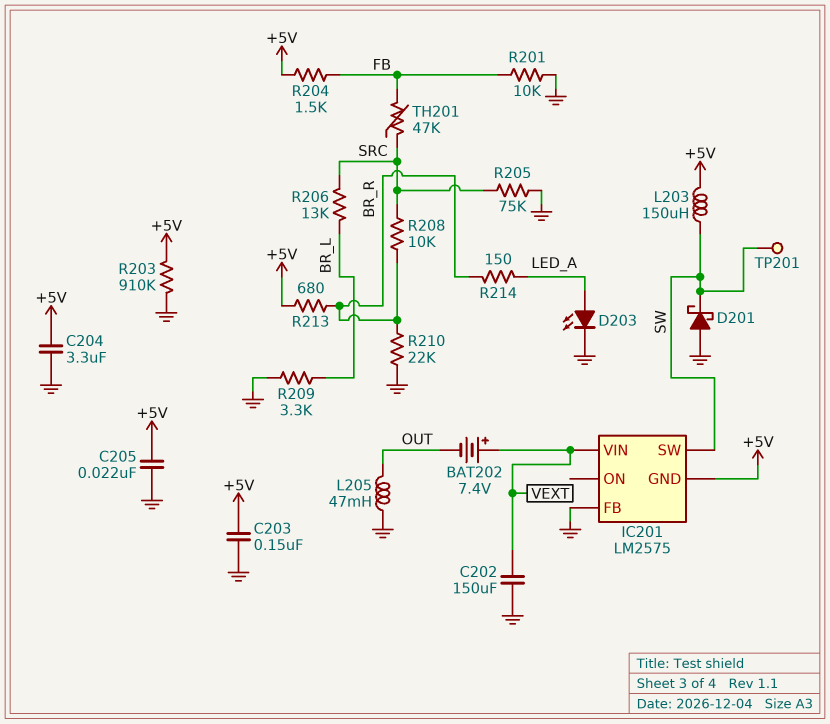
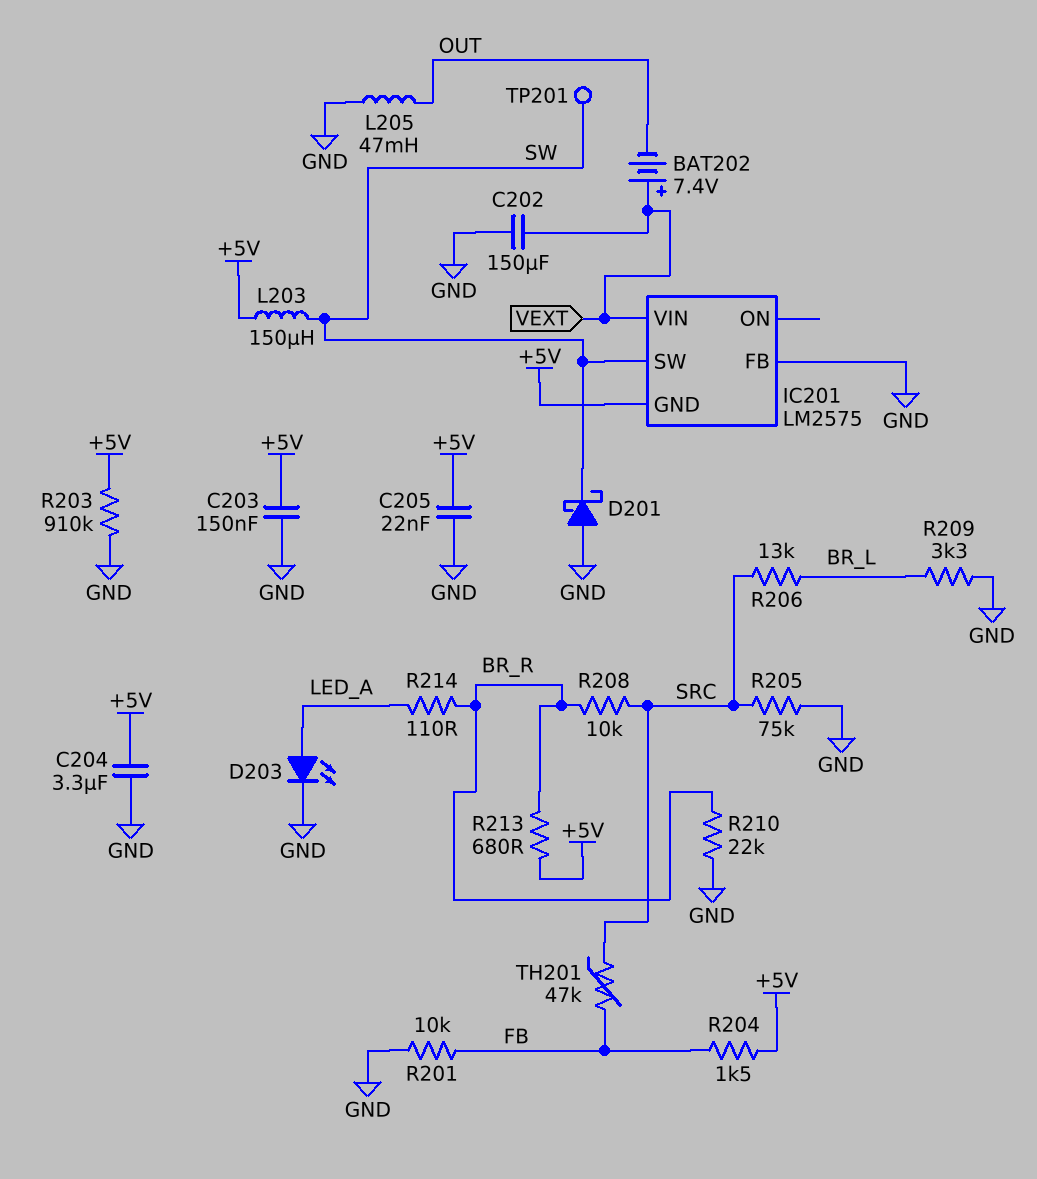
R214: 150 (BR_R, LED_A) -> 110 (BR_R, LED_A)

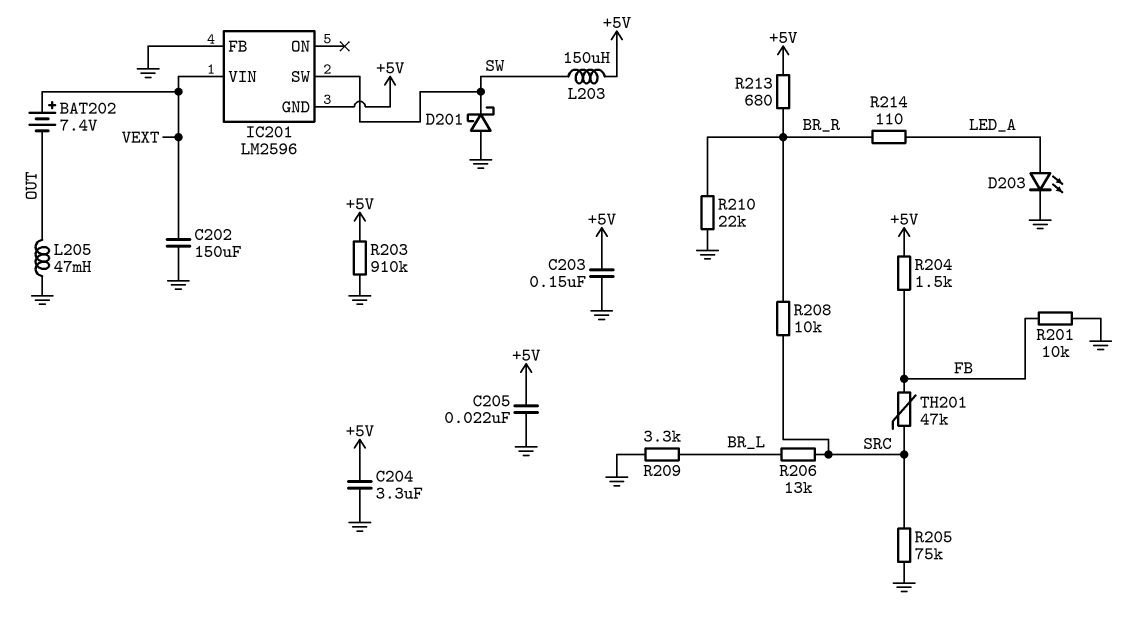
IC201: LM2575 -> LM2596
TP201: test point (SW) -> none

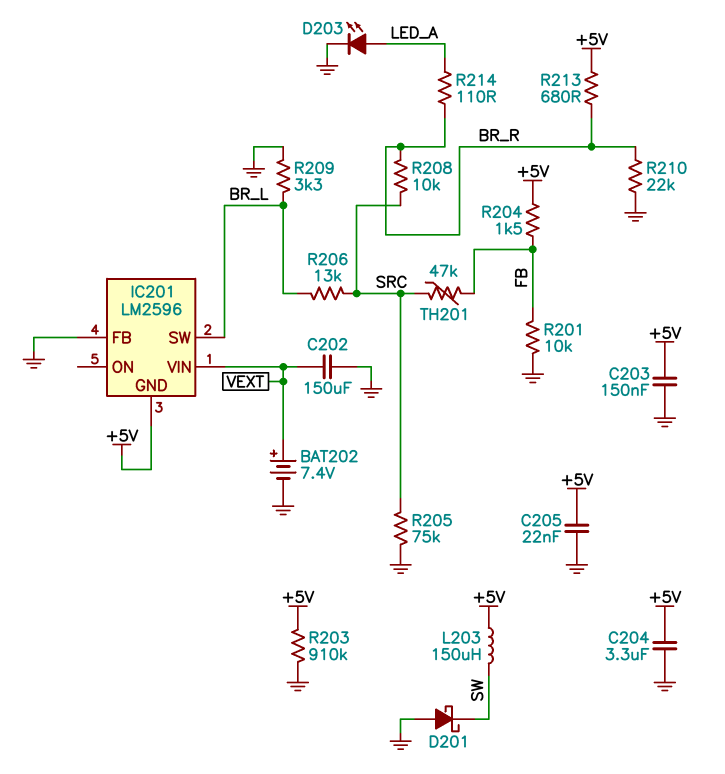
BAT202: 7.4V (plus VEXT, minus OUT) -> 7.4V (plus VEXT, minus GND)
IC201 pin SW: SW -> BR_L
L205: 47mH (GND, OUT) -> none

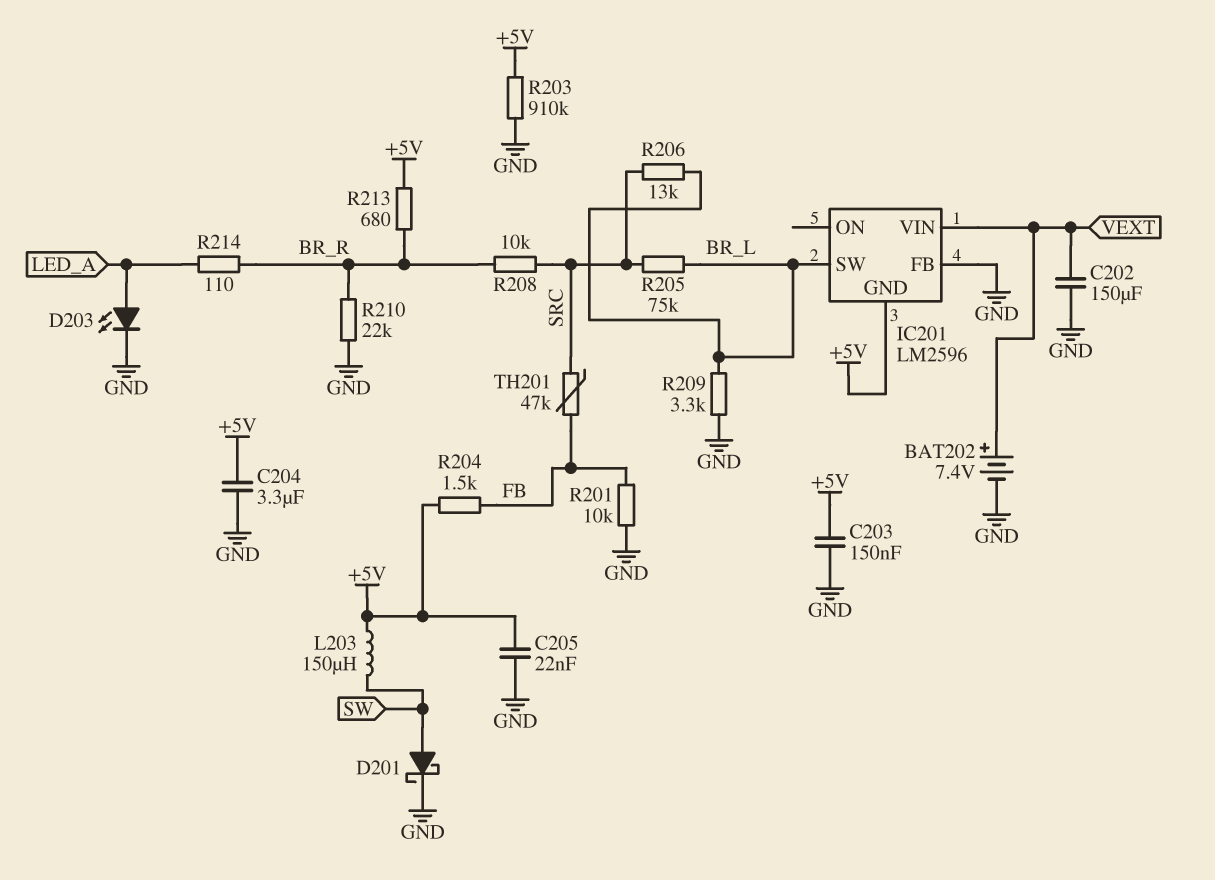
D201: schottky (A GND, K SW) -> schottky (A SW, K GND)
R205: 75k (GND, SRC) -> 75k (BR_L, SRC)

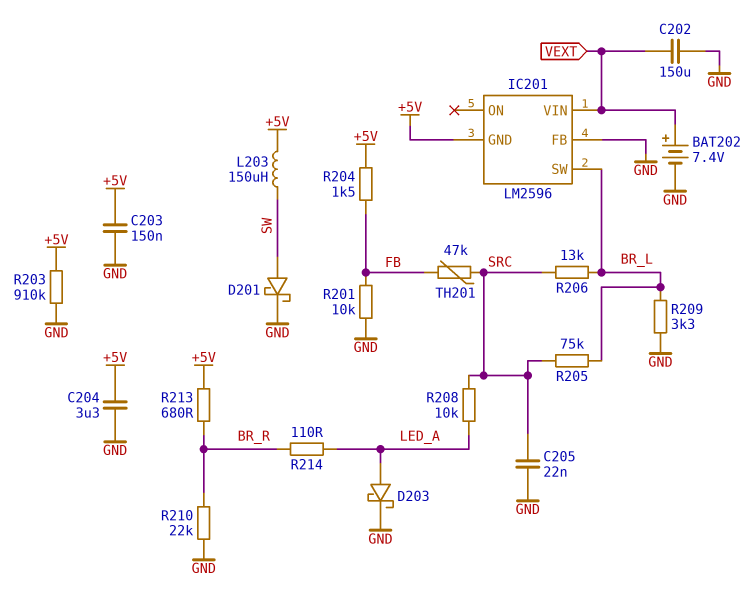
C205: 22nF (+5V, GND) -> 22nF (GND, SRC)
D203: LED (A LED_A, K GND) -> schottky (A LED_A, K GND)
R208: 10k (BR_R, SRC) -> 10k (LED_A, SRC)

